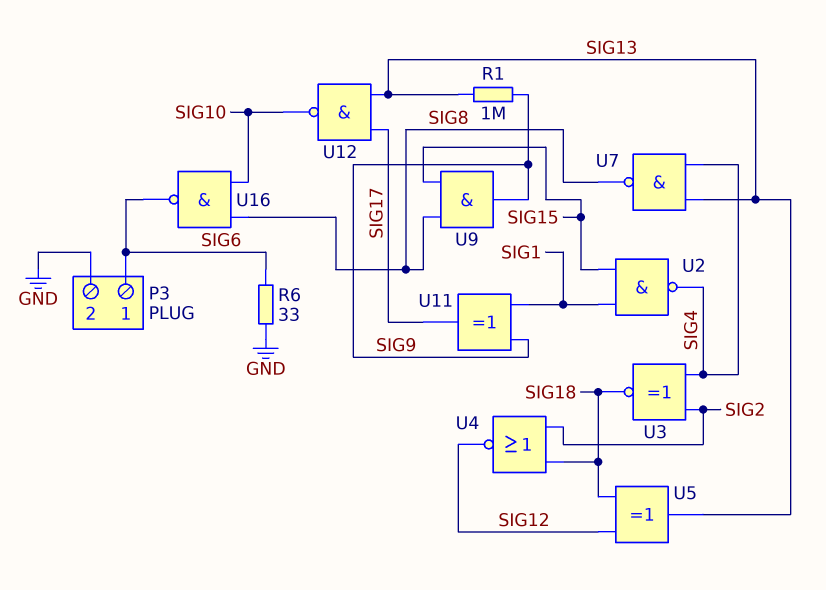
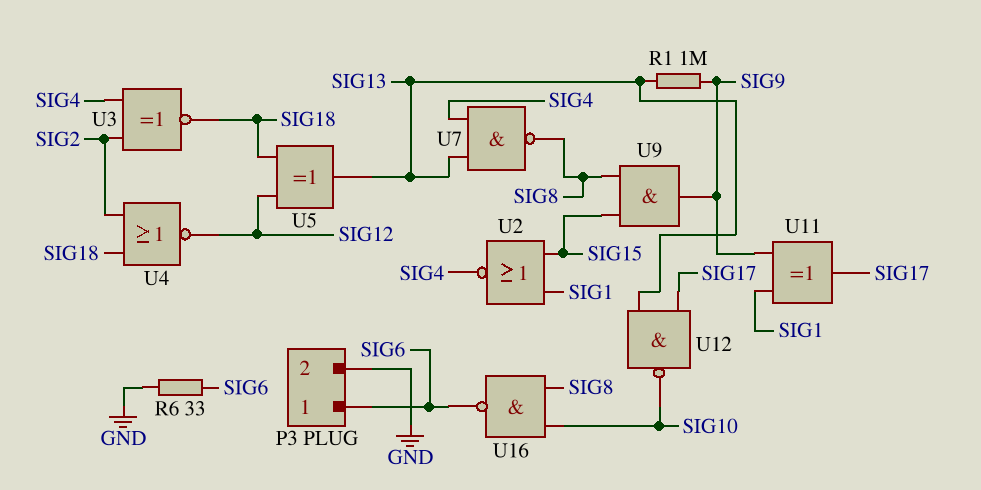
U2: NAND (in SIG1, in SIG15, out SIG4) -> NOR (in SIG1, in SIG15, out SIG4)

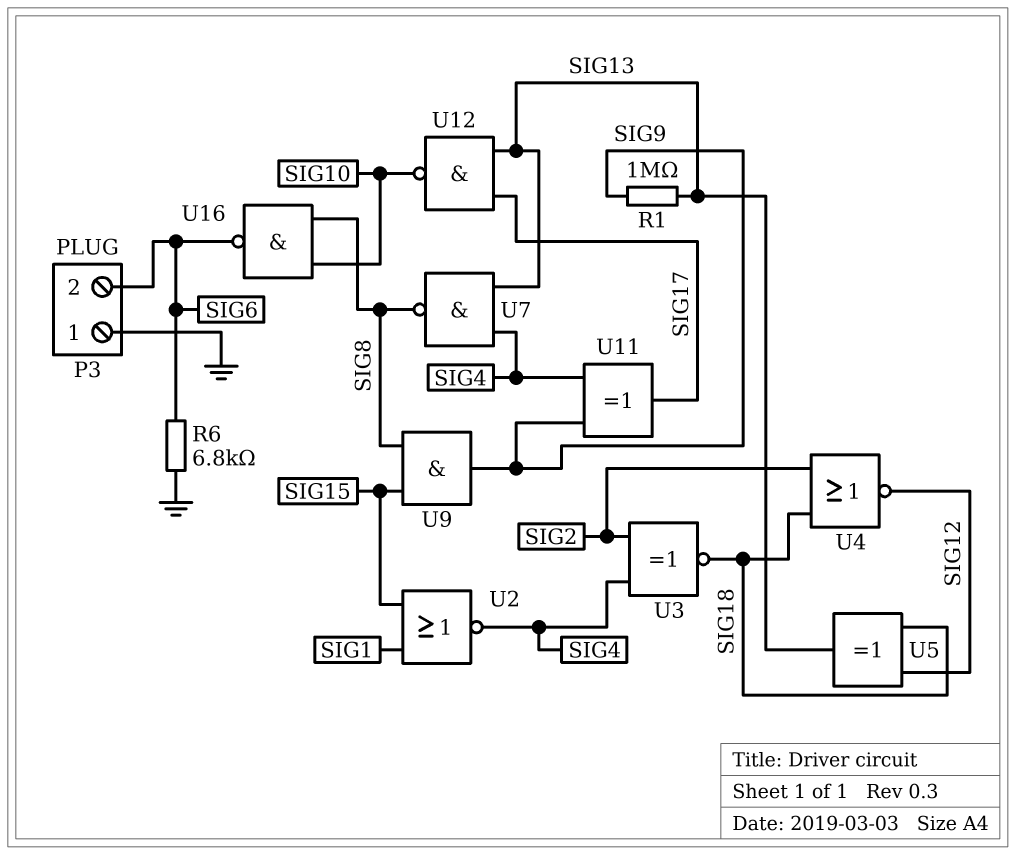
P3 pin 1: SIG6 -> GND
P3 pin 2: GND -> SIG6
R6: 33 (GND, SIG6) -> 6.8k (GND, SIG6)
U11: XOR (in SIG1, in SIG9, out SIG17) -> XOR (in SIG4, in SIG9, out SIG17)

